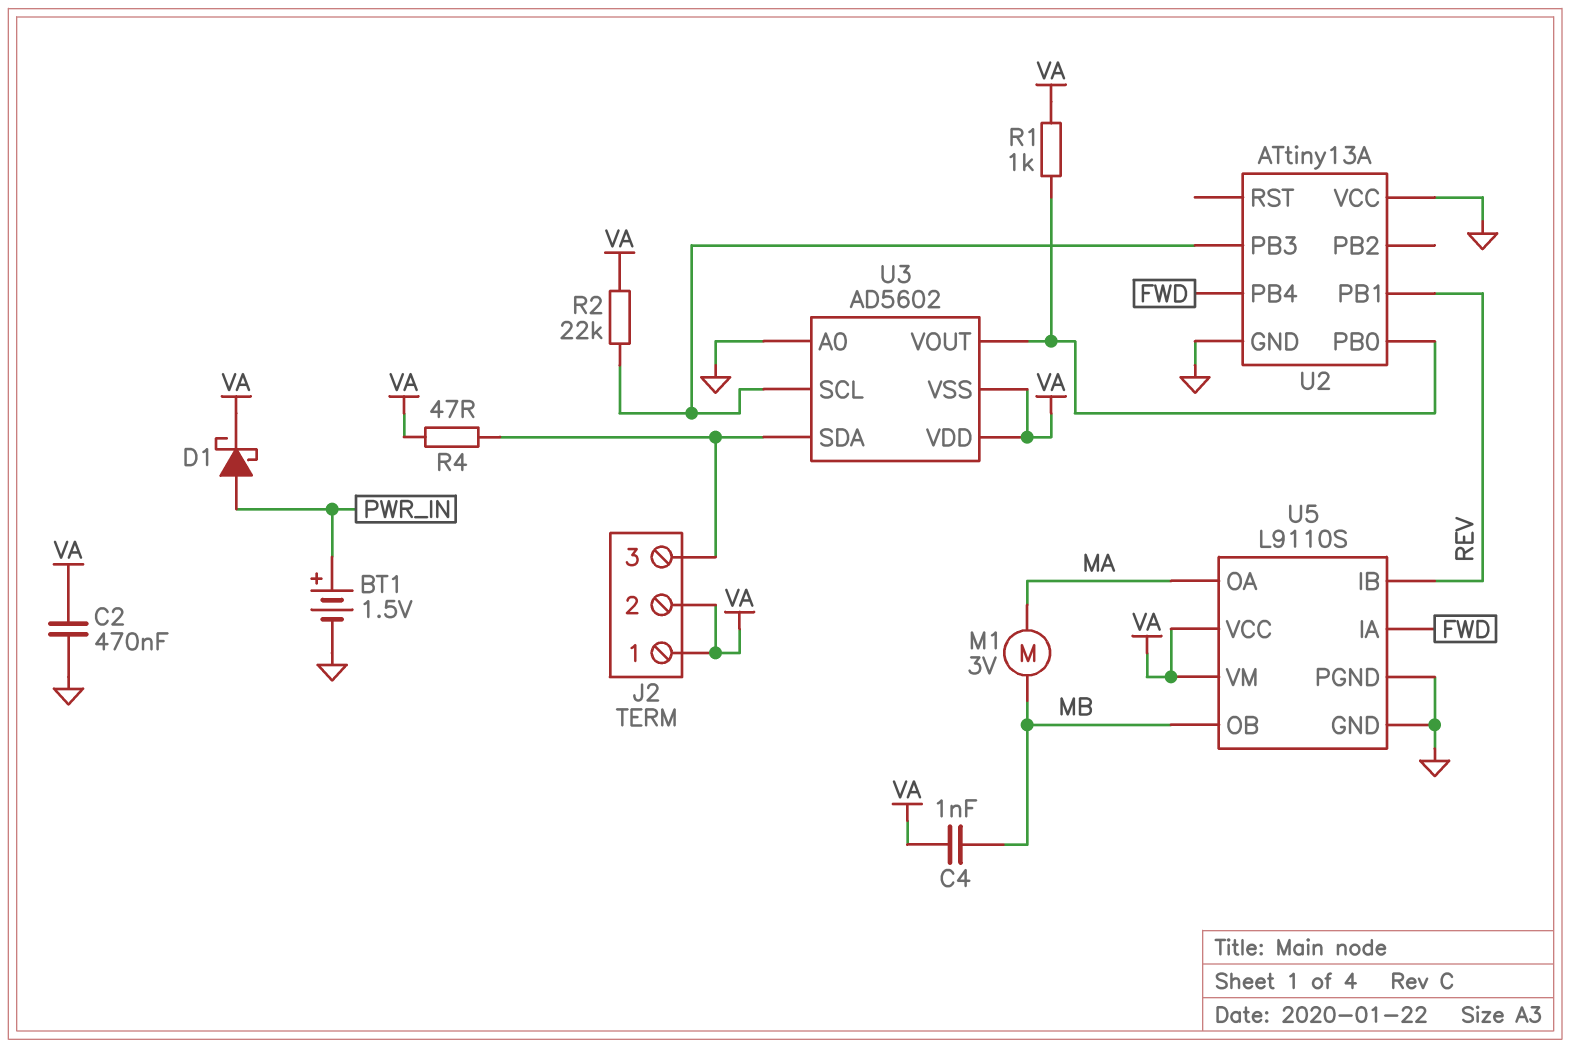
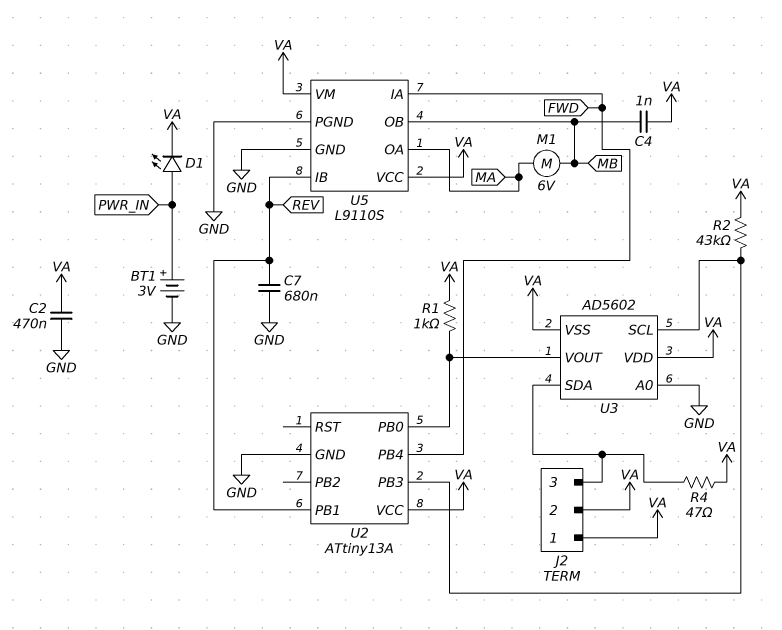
BT1: 1.5V (plus PWR_IN, minus GND) -> 3V (plus PWR_IN, minus GND)
C7: none -> 680nF (GND, REV)
D1: schottky (A PWR_IN, K VA) -> LED (A PWR_IN, K VA)
M1: motor 3V (MA, MB) -> motor 6V (MA, MB)
R2: 22k (U2/PB3, VA) -> 43k (U2/PB3, VA)
U2 pin VCC: GND -> VA

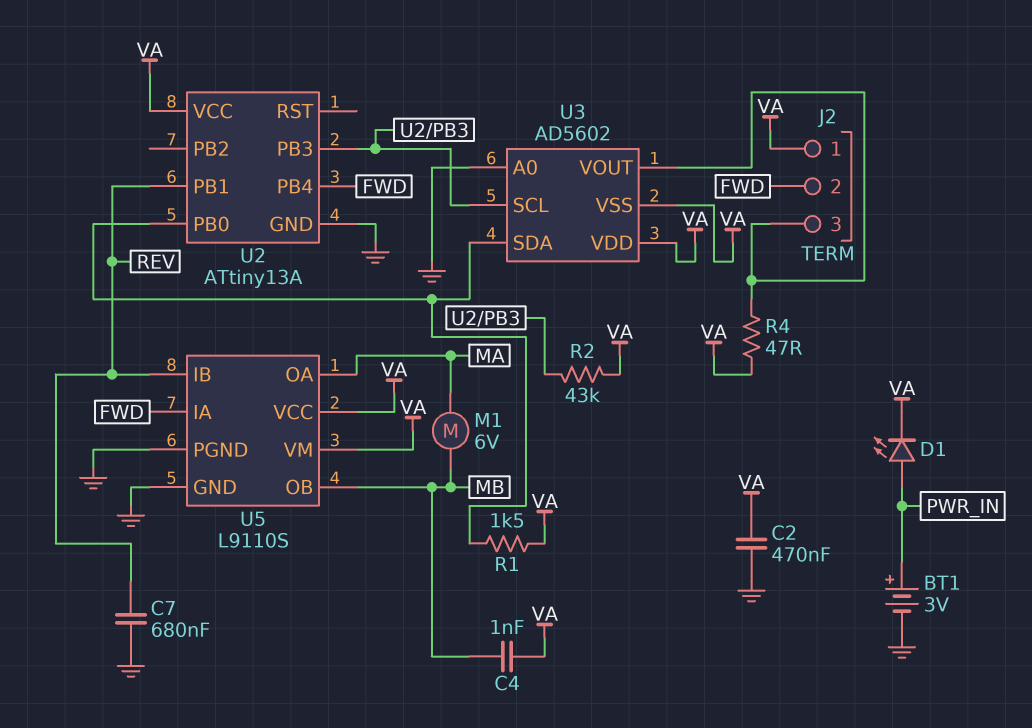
J2 pin 2: VA -> FWD
R1: 1k (U2/PB0, VA) -> 1.5k (U2/PB0, VA)
U3 pin SDA: J2/3 -> U2/PB0
U3 pin VOUT: U2/PB0 -> J2/3

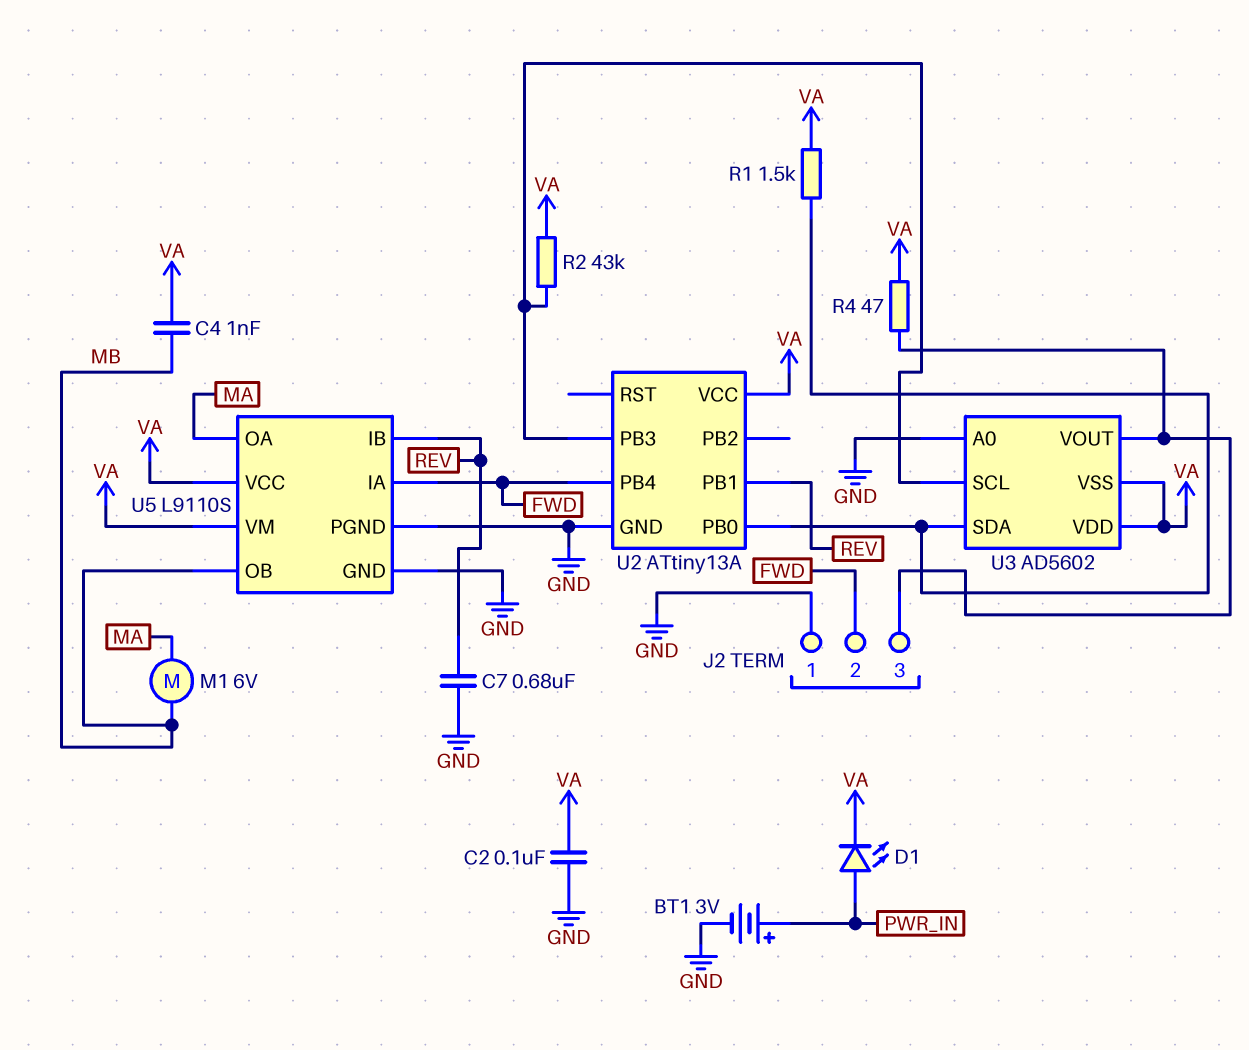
C2: 470nF (GND, VA) -> 100nF (GND, VA)
J2 pin 1: VA -> GND

